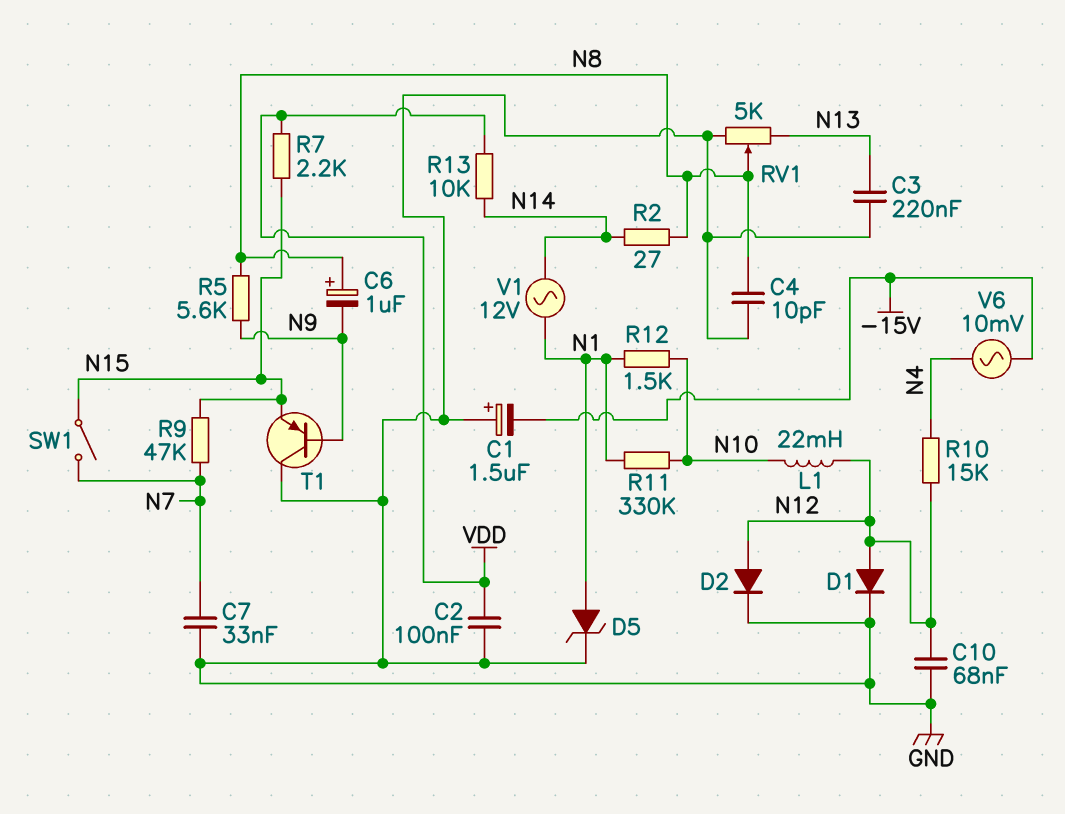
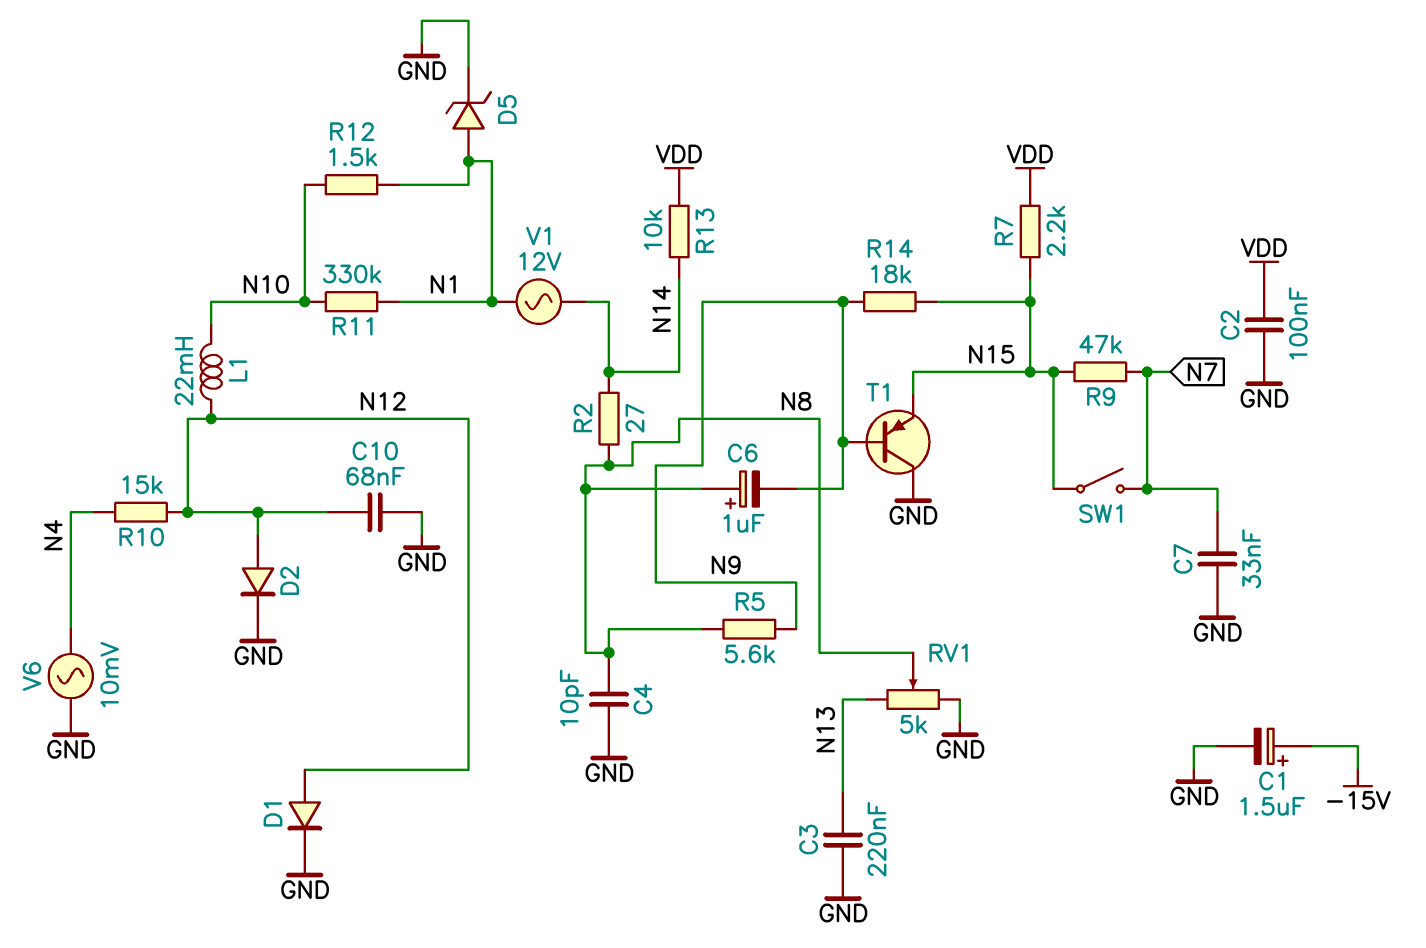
C1: 1.5uF (plus GND, minus -15V) -> 1.5uF (plus -15V, minus GND)
R14: none -> 18k (N9, N15)
V6: AC 10mV (-15V, N4) -> AC 10mV (GND, N4)

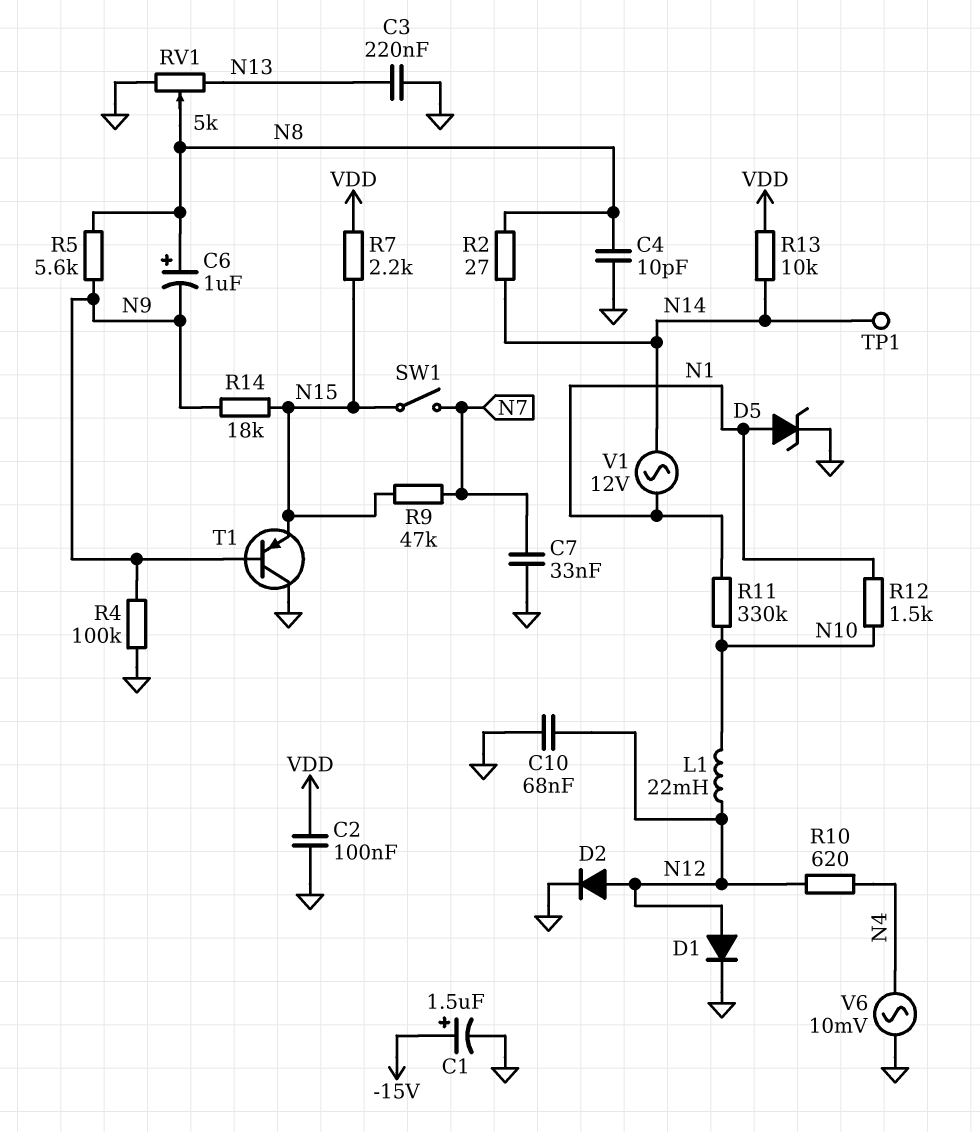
R4: none -> 100k (GND, N9)
R10: 15k (N4, N12) -> 620 (N4, N12)
TP1: none -> test point (N14)

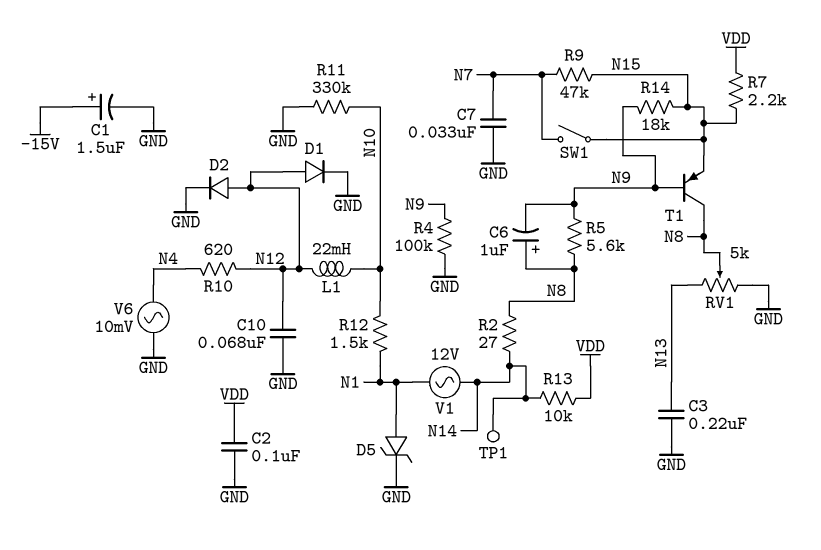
C4: 10pF (GND, N8) -> none
R11: 330k (N1, N10) -> 330k (GND, N10)
T1: PNP (B N9, C GND, E N15) -> PNP (B N9, C N8, E N15)

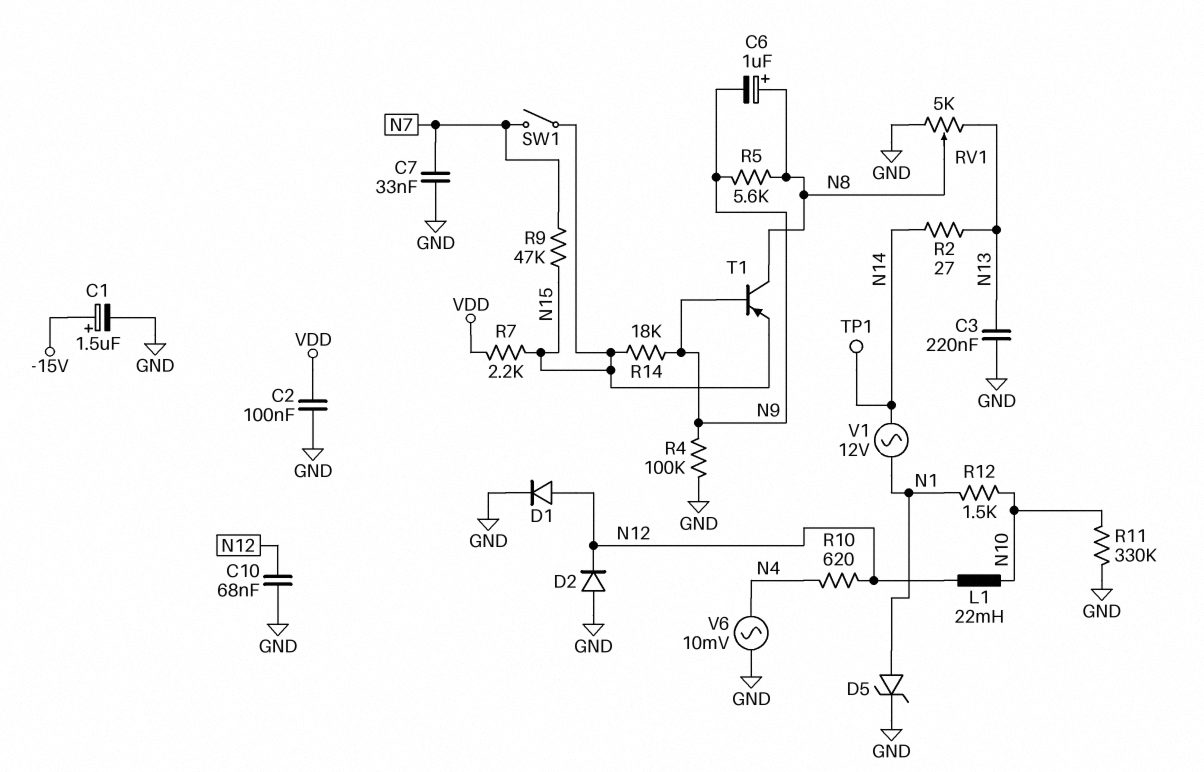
D2: diode (A N12, K GND) -> diode (A GND, K N12)
R2: 27 (N8, N14) -> 27 (N13, N14)
R13: 10k (N14, VDD) -> none

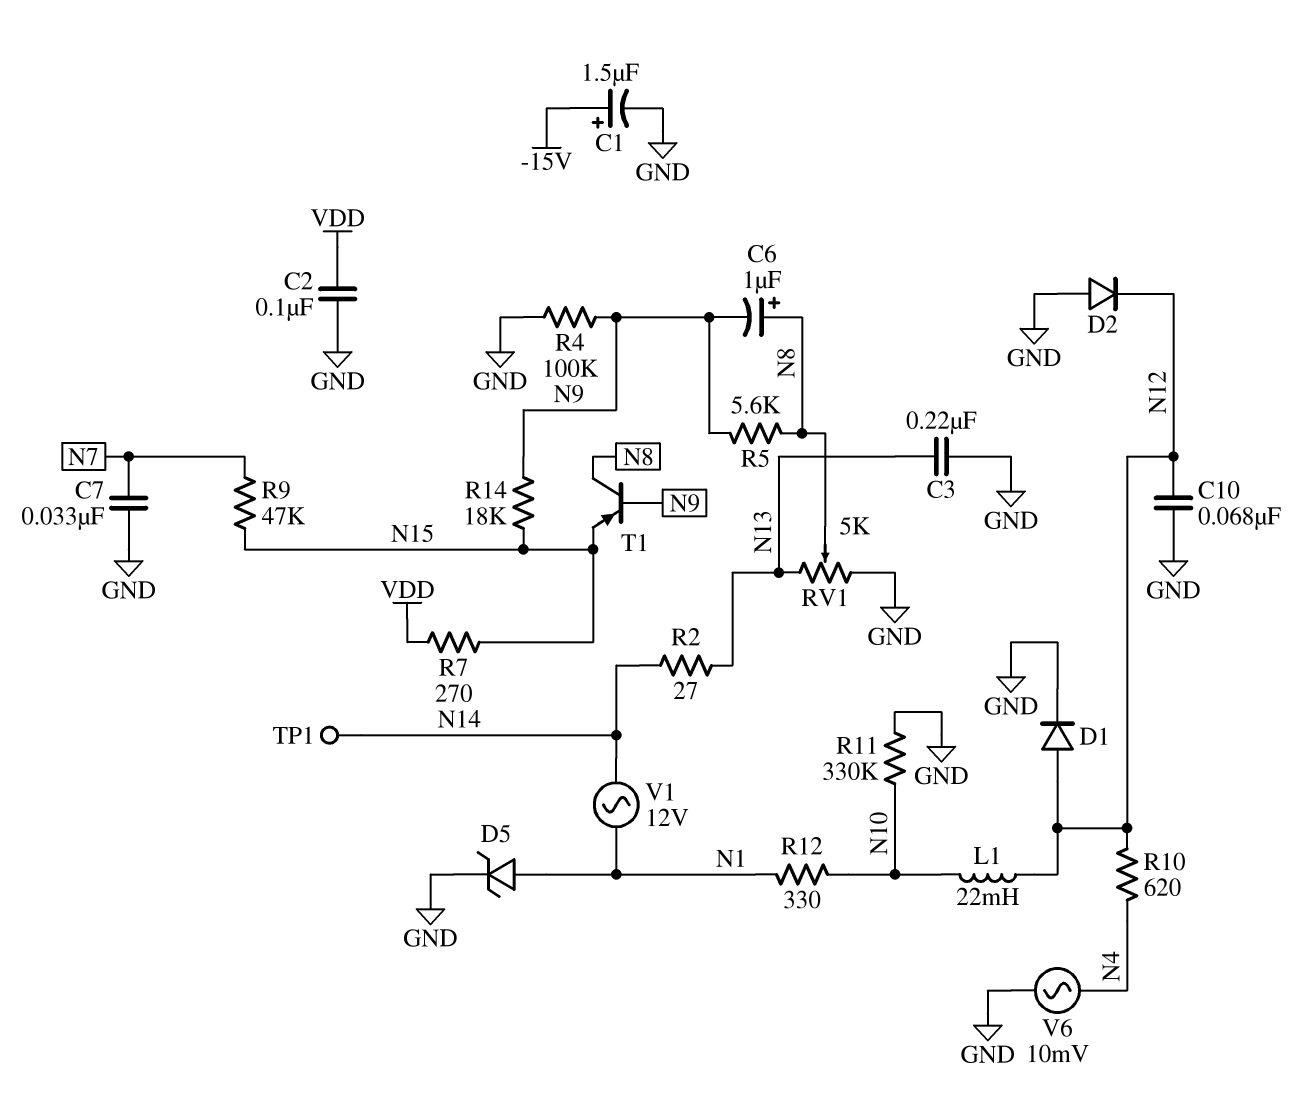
R7: 2.2k (N15, VDD) -> 270 (N15, VDD)
R12: 1.5k (N1, N10) -> 330 (N1, N10)
SW1: switch (N7, N15) -> none

